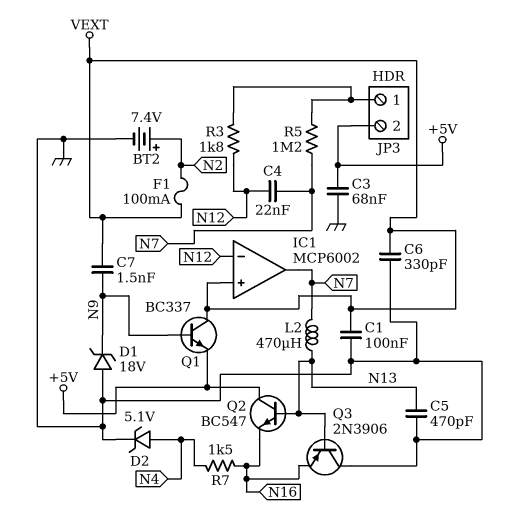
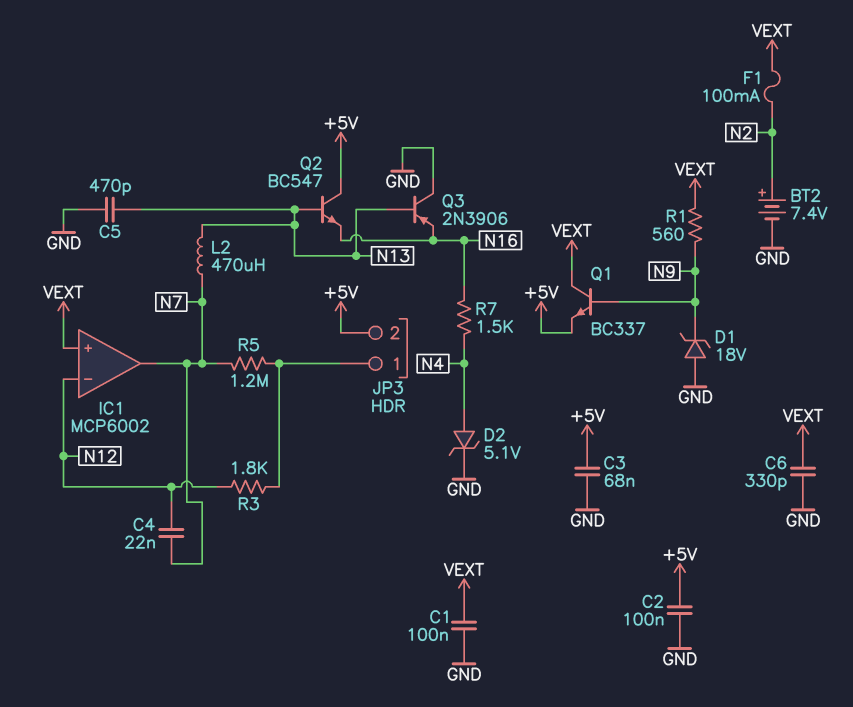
C2: none -> 100nF (+5V, GND)
C7: 1.5nF (N9, VEXT) -> none
R1: none -> 560 (N9, VEXT)

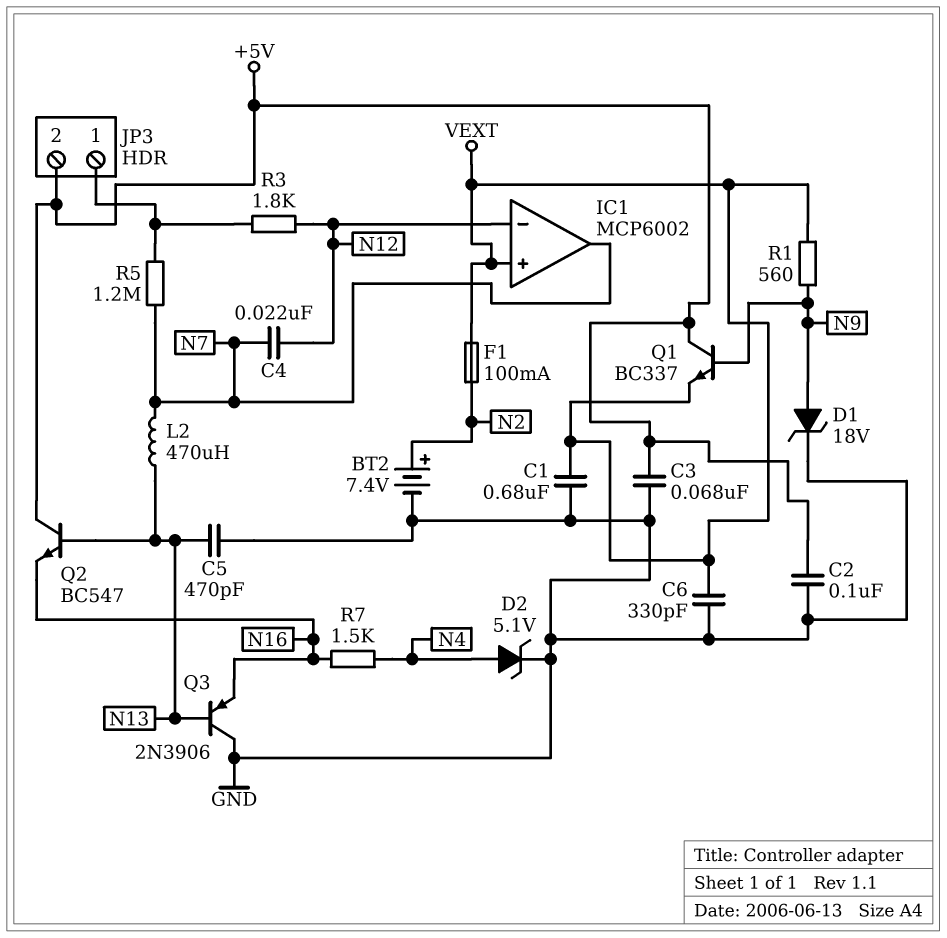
C1: 100nF (GND, VEXT) -> 680nF (GND, VEXT)
D1: zener 18V (A GND, K N9) -> zener 18V (A N9, K GND)
Q1: NPN BC337 (B N9, C VEXT, E +5V) -> NPN BC337 (B N9, C +5V, E VEXT)

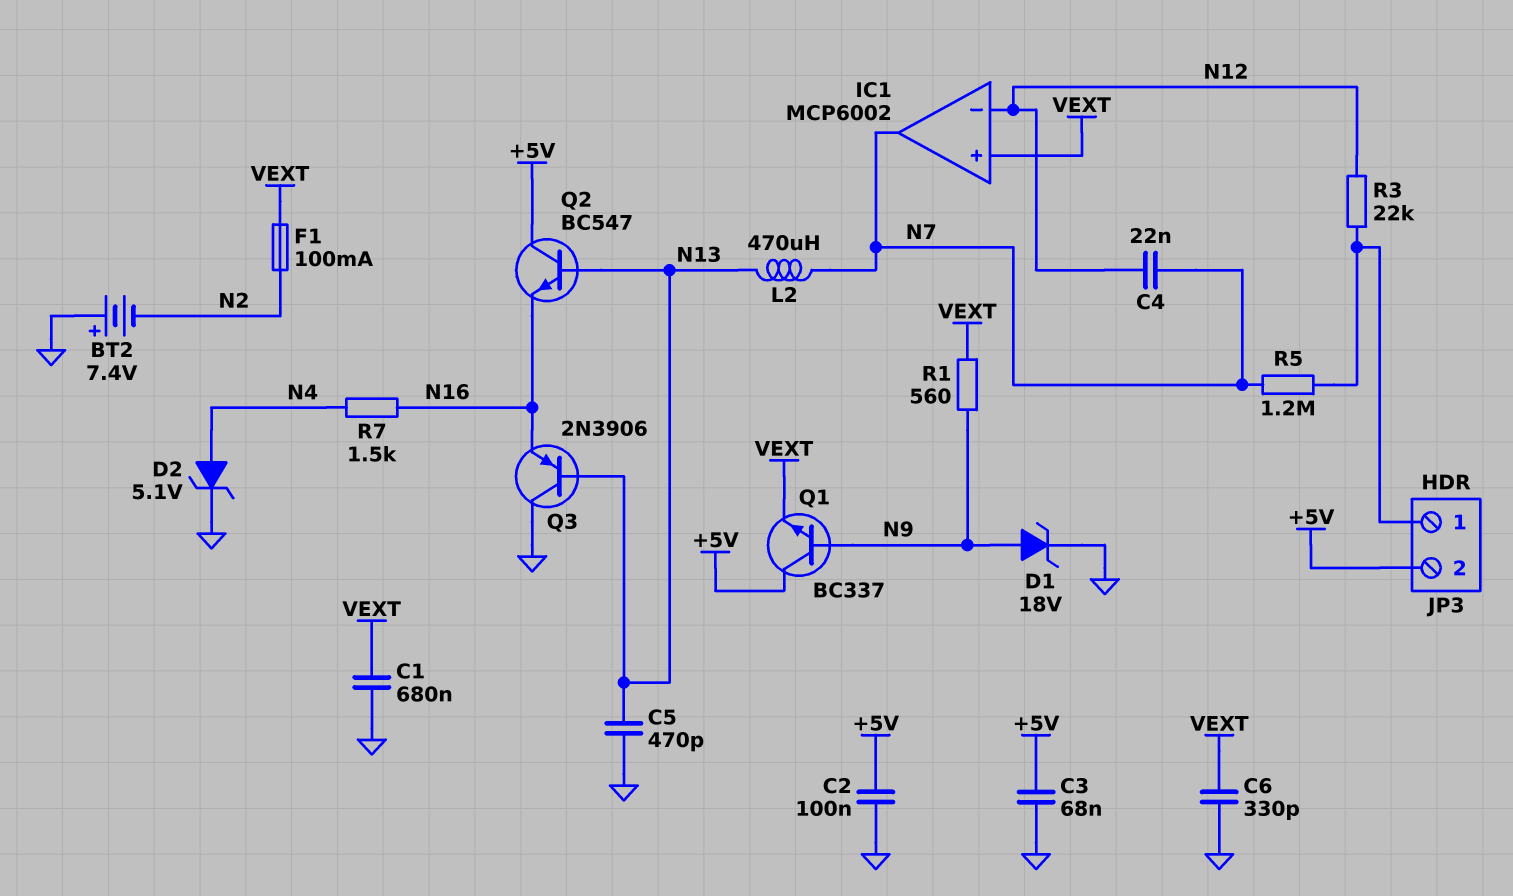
BT2: 7.4V (plus N2, minus GND) -> 7.4V (plus GND, minus N2)
R3: 1.8k (JP3/1, N12) -> 22k (JP3/1, N12)

